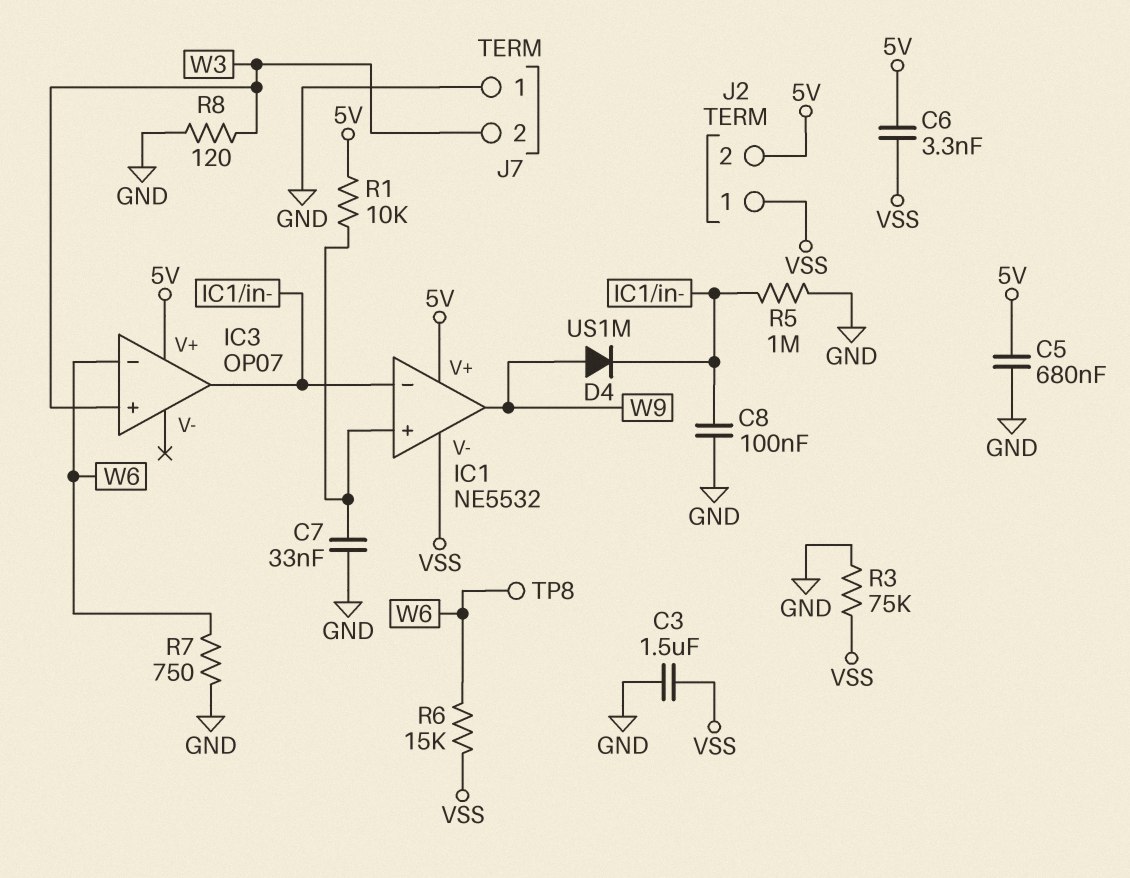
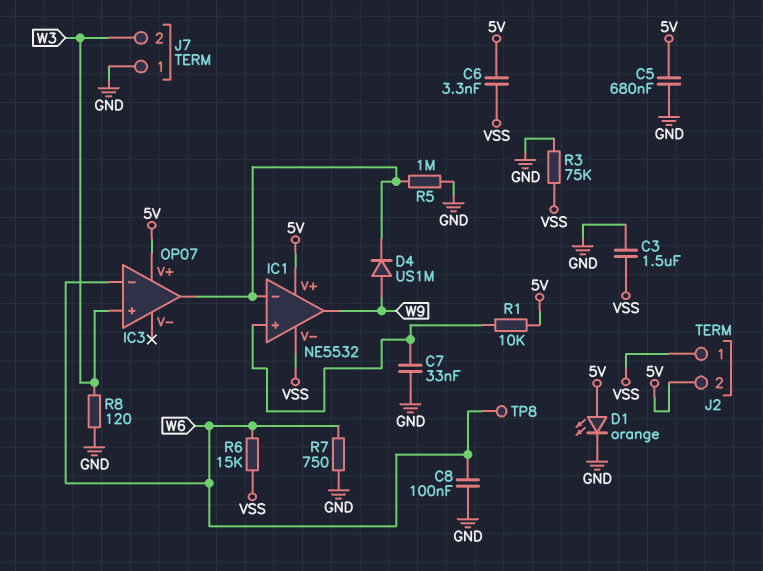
C8: 100nF (GND, IC1/in-) -> 100nF (GND, W6)
D1: none -> LED orange (A 5V, K GND)

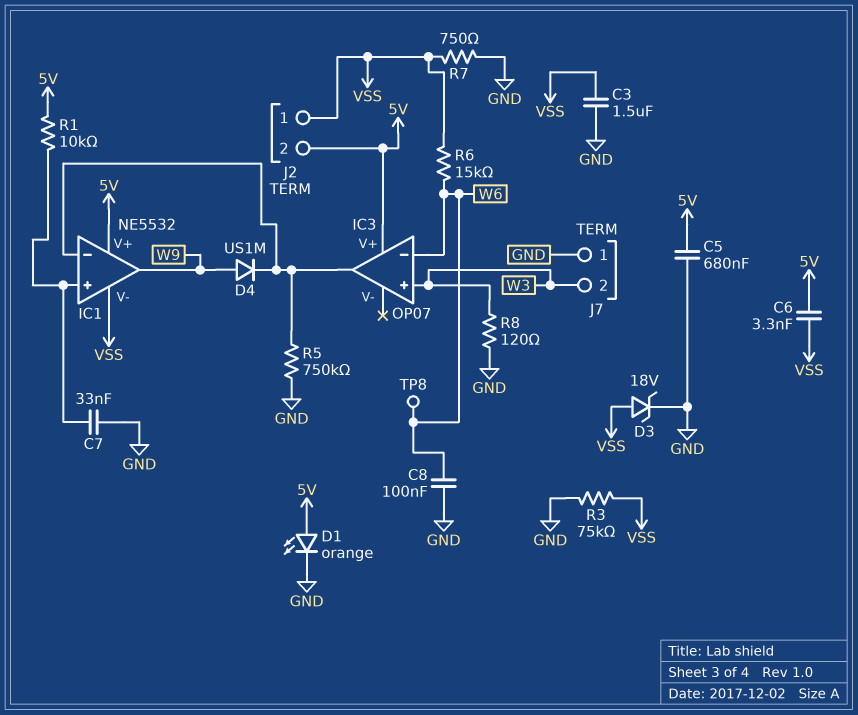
D3: none -> zener 18V (A VSS, K GND)
R5: 1M (GND, IC1/in-) -> 750k (GND, IC1/in-)
R7: 750 (GND, W6) -> 750 (GND, VSS)

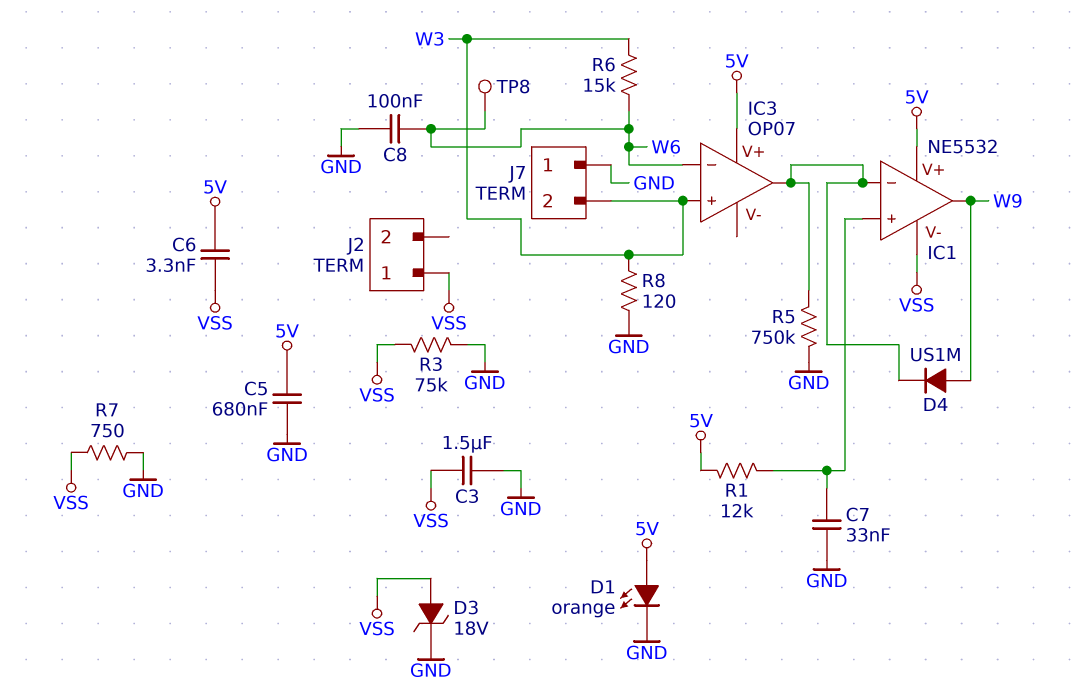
J2 pin 2: 5V -> none
R1: 10k (5V, IC1/in+) -> 12k (5V, IC1/in+)
R6: 15k (VSS, W6) -> 15k (W3, W6)

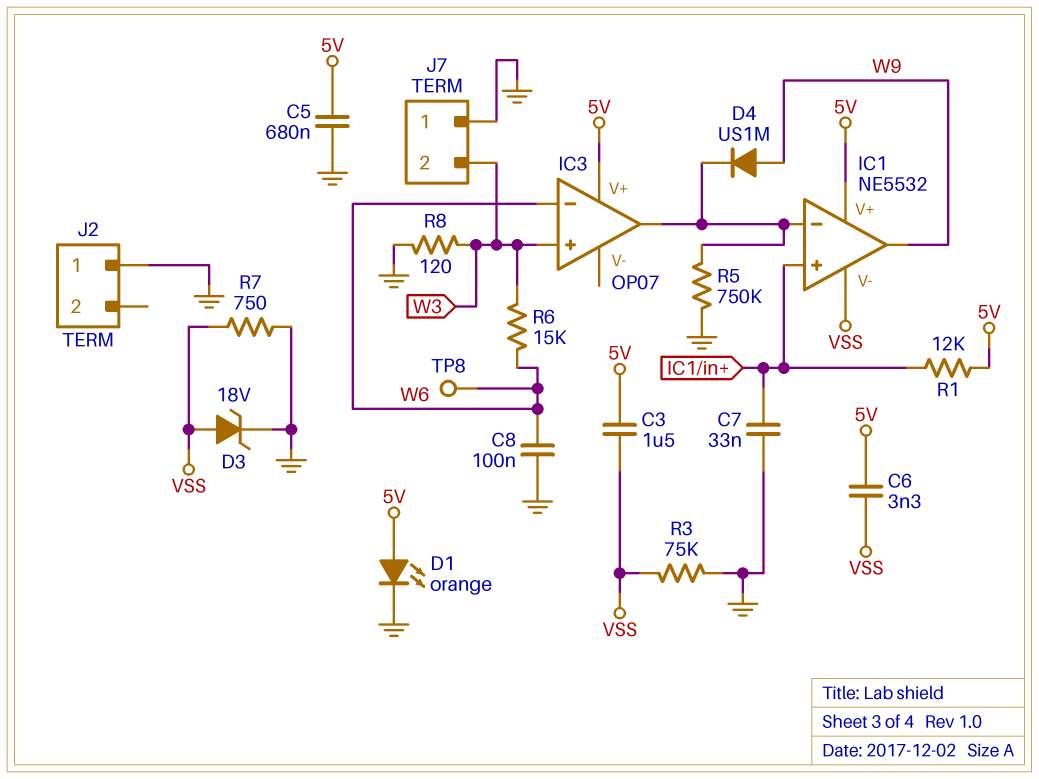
C3: 1.5uF (GND, VSS) -> 1.5uF (5V, VSS)
J2 pin 1: VSS -> GND

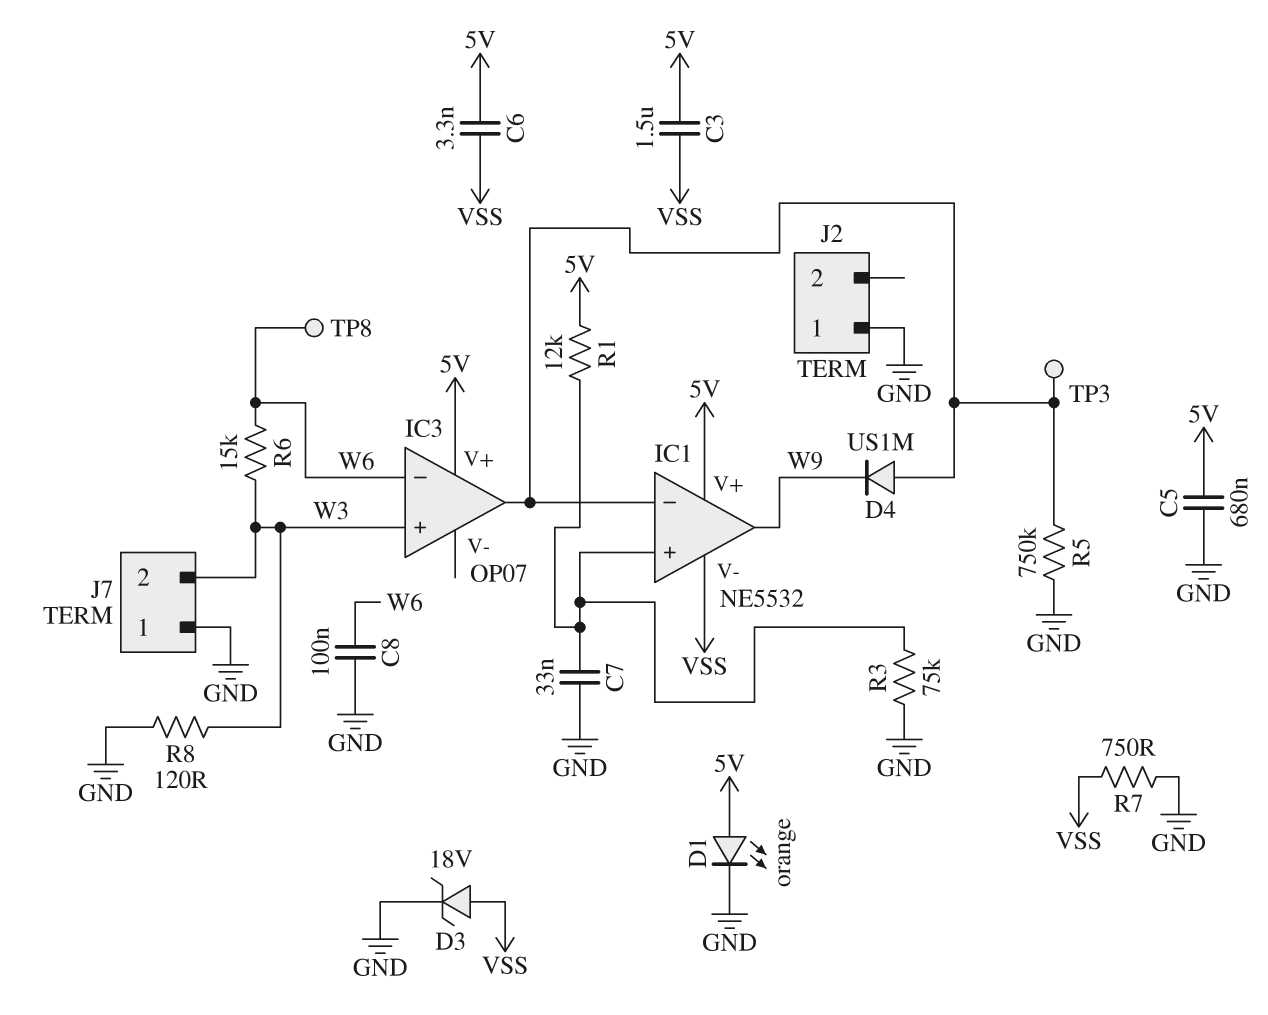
D4: diode US1M (A W9, K IC1/in-) -> diode US1M (A IC1/in-, K W9)
R3: 75k (GND, VSS) -> 75k (GND, IC1/in+)
TP3: none -> test point (IC1/in-)

